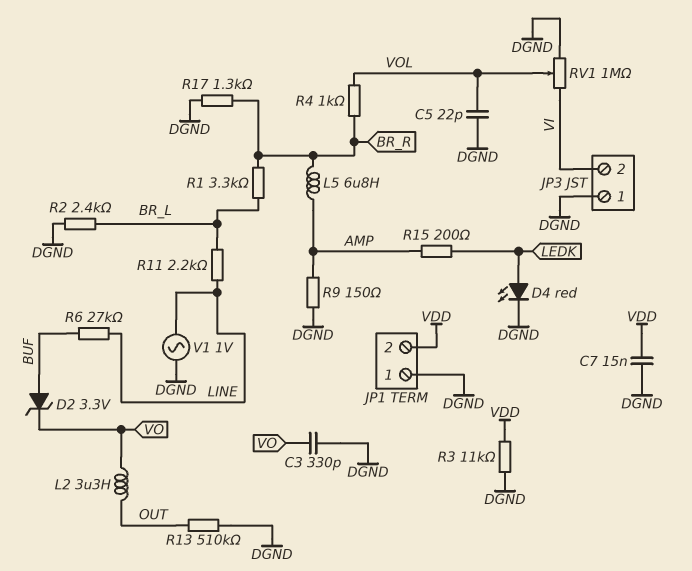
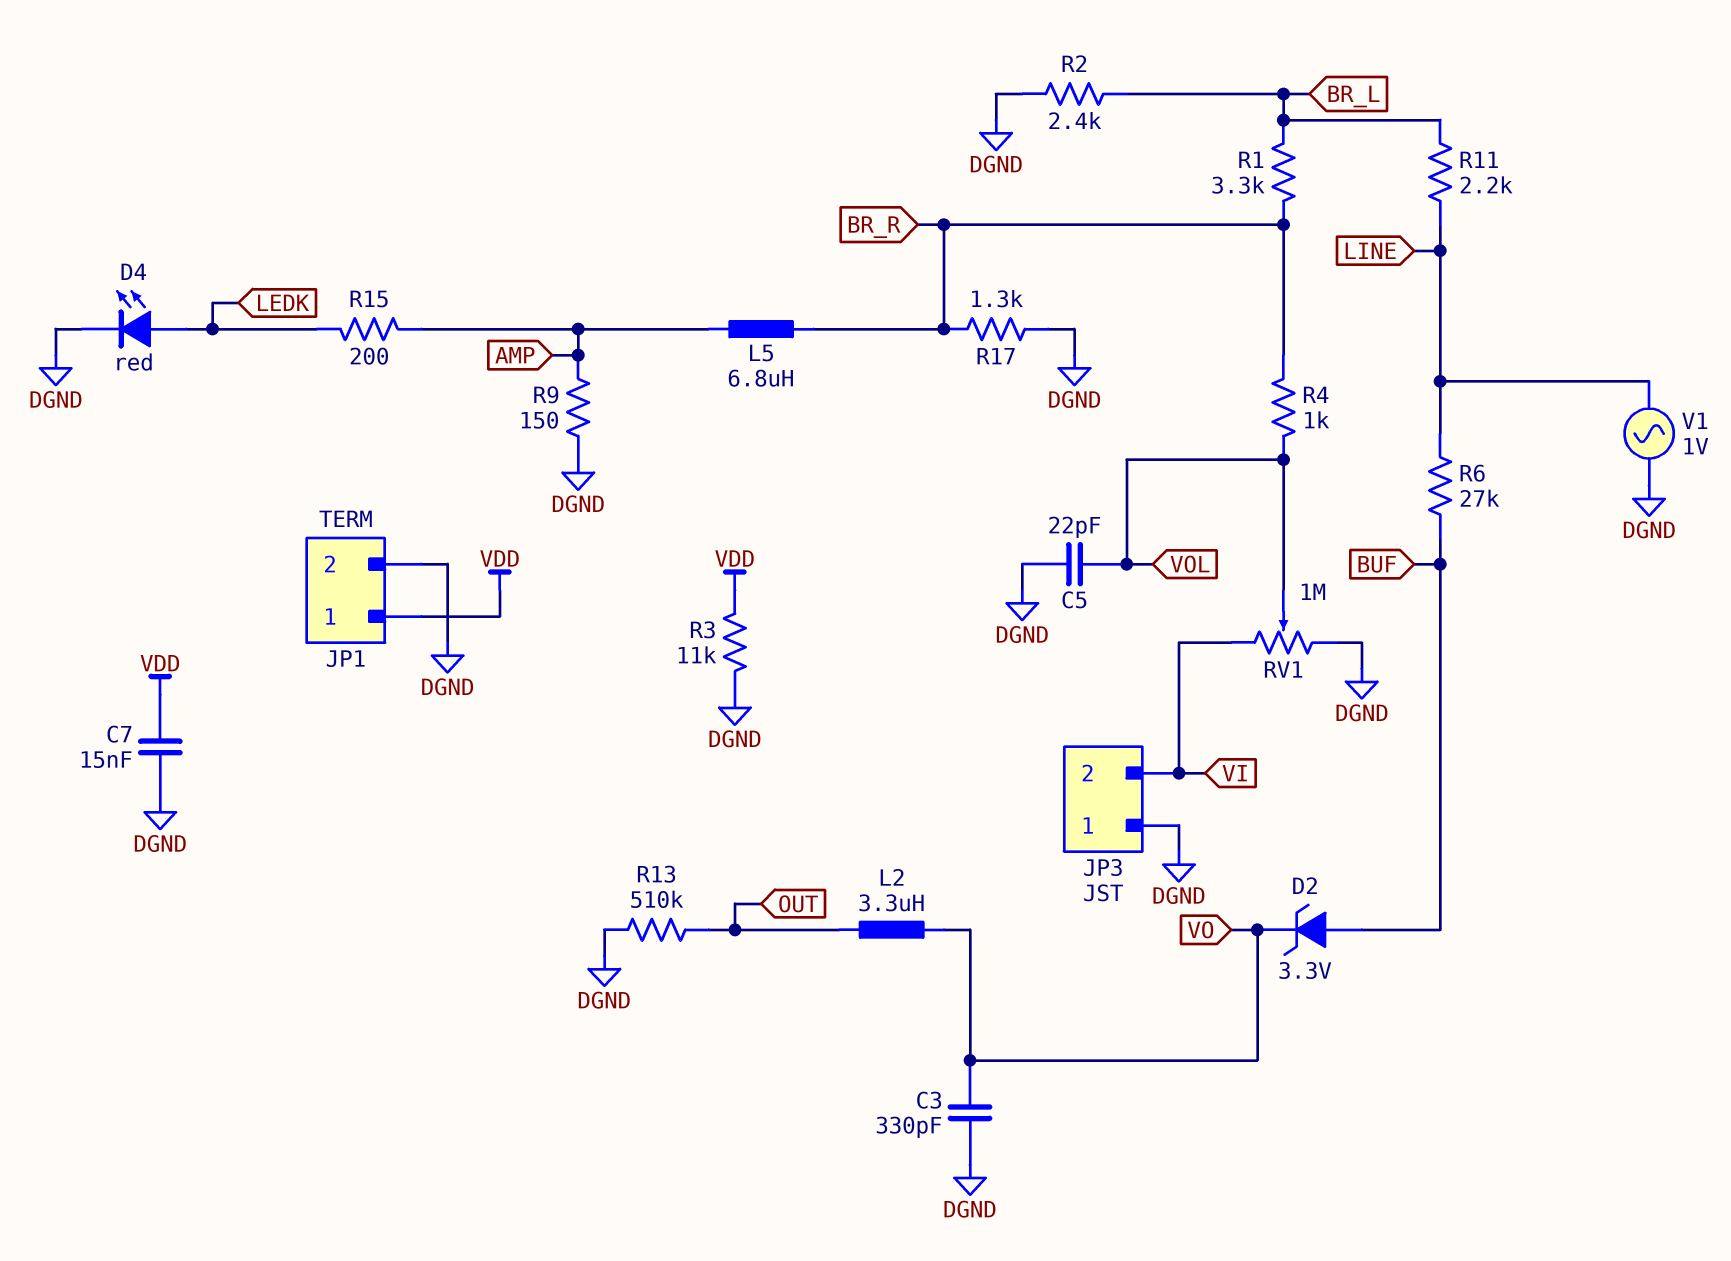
JP1 pin 1: DGND -> VDD
JP1 pin 2: VDD -> DGND

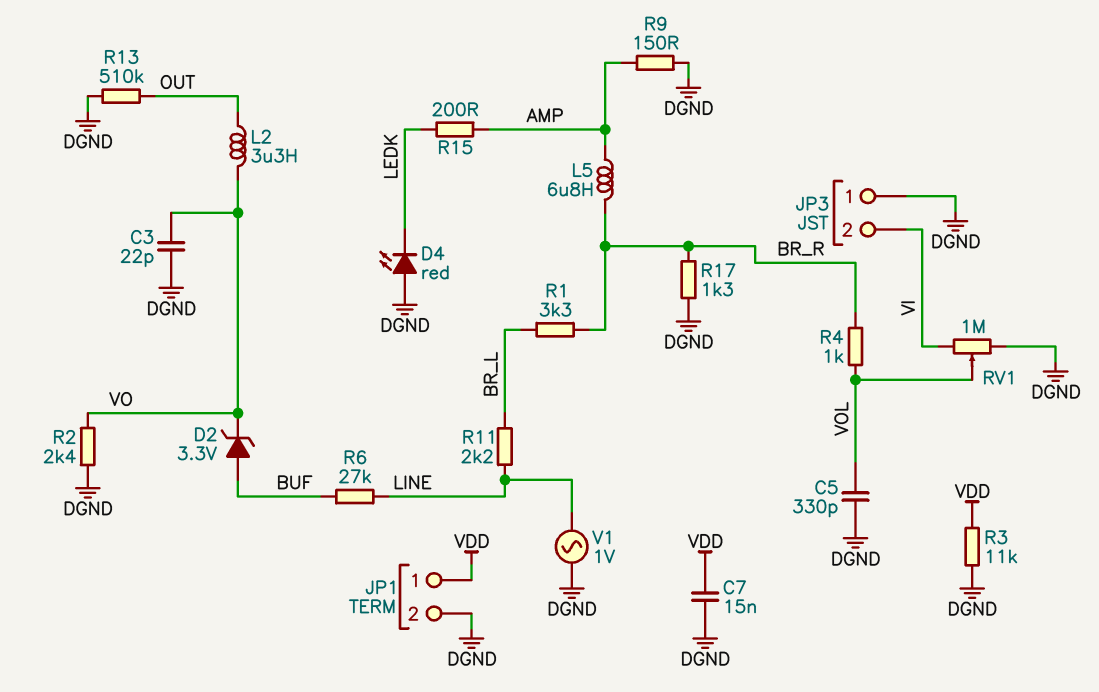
C3: 330pF (DGND, VO) -> 22pF (DGND, VO)
C5: 22pF (DGND, VOL) -> 330pF (DGND, VOL)
D4: LED red (A LEDK, K DGND) -> LED red (A DGND, K LEDK)
R2: 2.4k (BR_L, DGND) -> 2.4k (DGND, VO)

